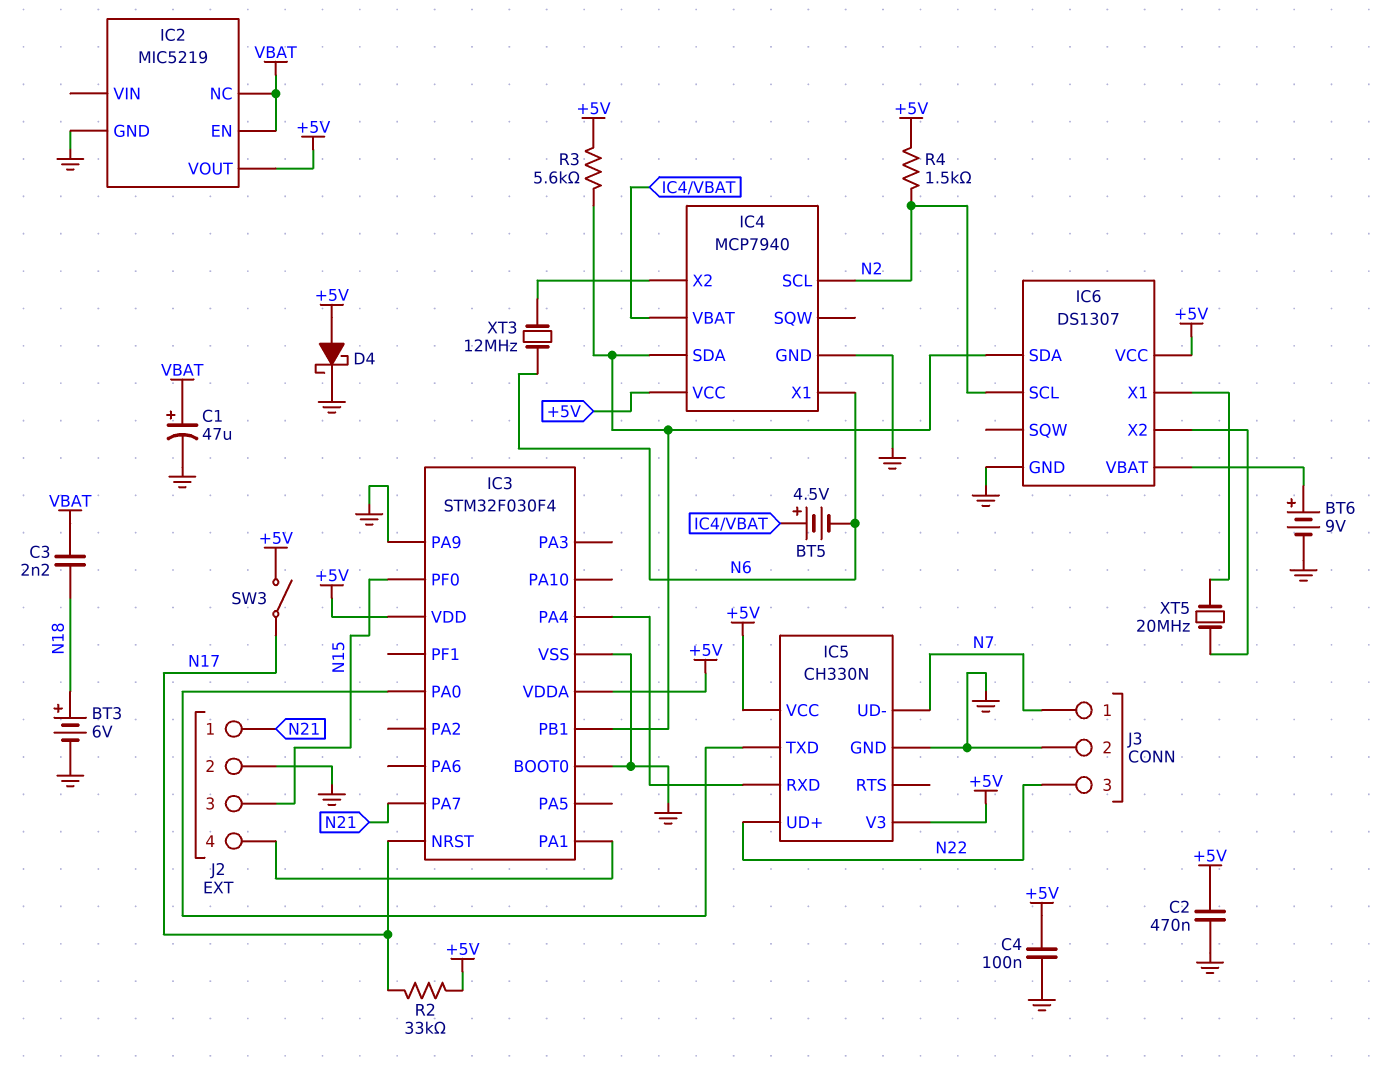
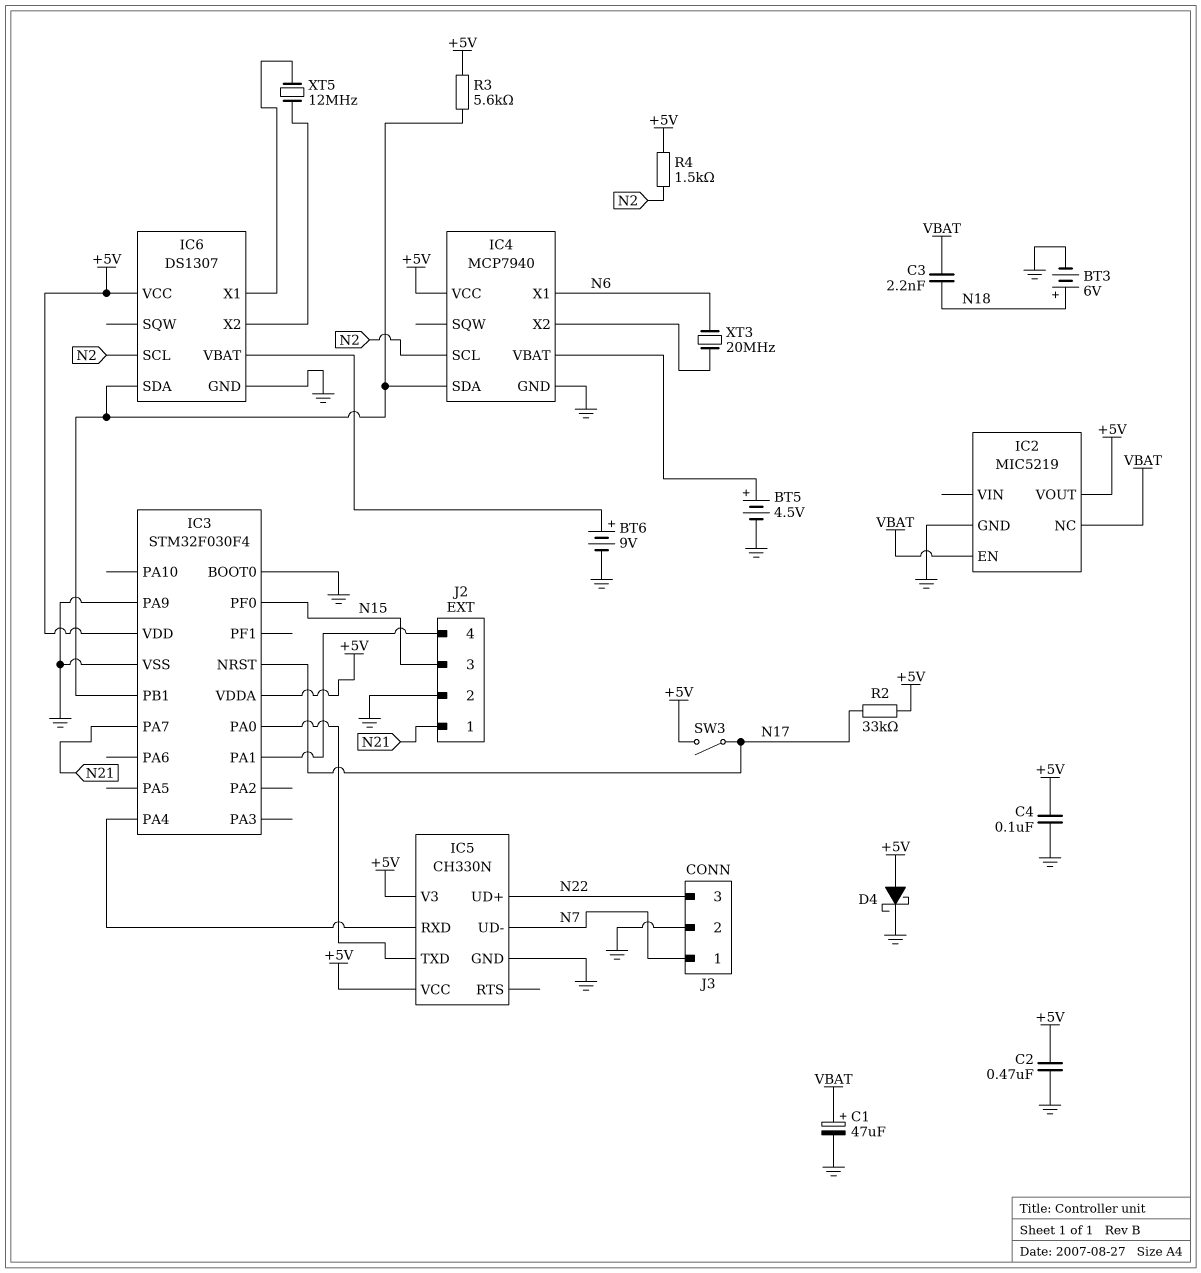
BT5: 4.5V (plus IC4/VBAT, minus N6) -> 4.5V (plus IC4/VBAT, minus GND)
XT3: 12MHz (IC4/X2, N6) -> 20MHz (IC4/X2, N6)
XT5: 20MHz (IC6/X1, IC6/X2) -> 12MHz (IC6/X1, IC6/X2)

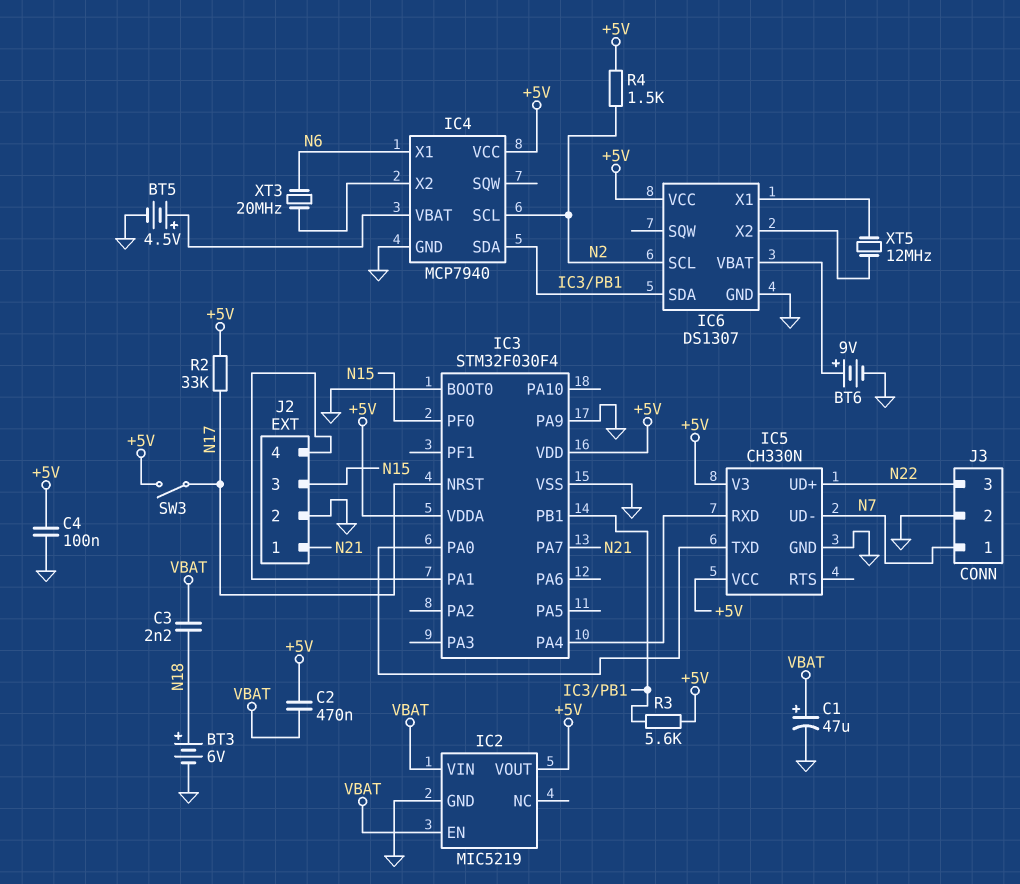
C2: 470nF (+5V, GND) -> 470nF (+5V, VBAT)
D4: schottky (A +5V, K GND) -> none
IC2 pin NC: VBAT -> none
IC2 pin VIN: none -> VBAT

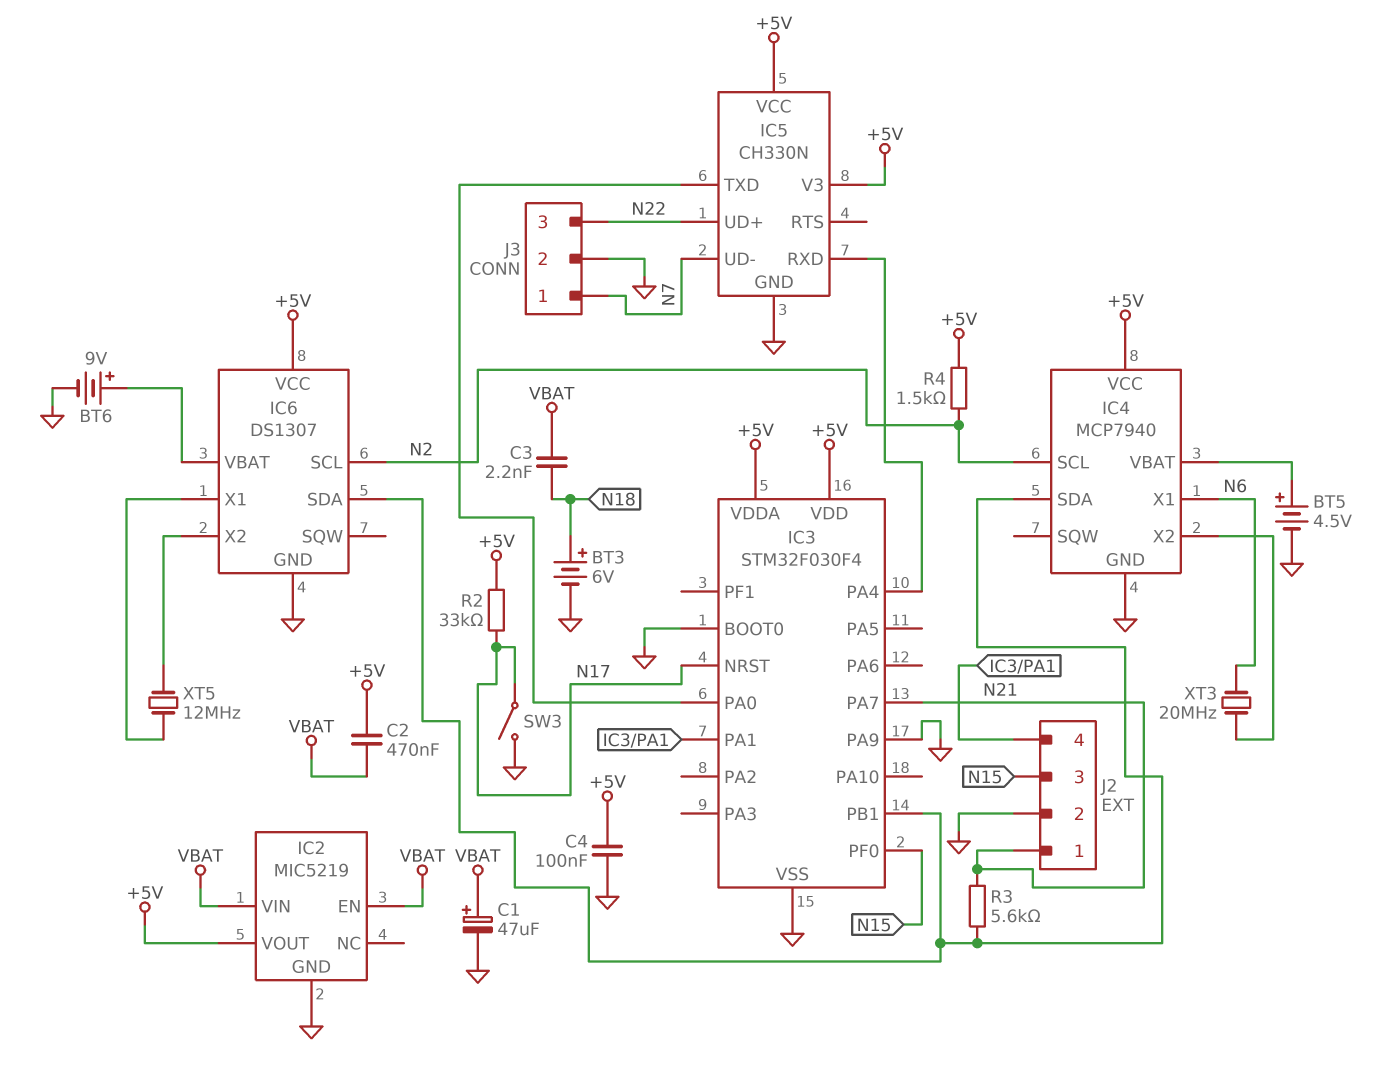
R3: 5.6k (+5V, IC3/PB1) -> 5.6k (IC3/PB1, N21)
SW3: switch (+5V, N17) -> switch (GND, N17)

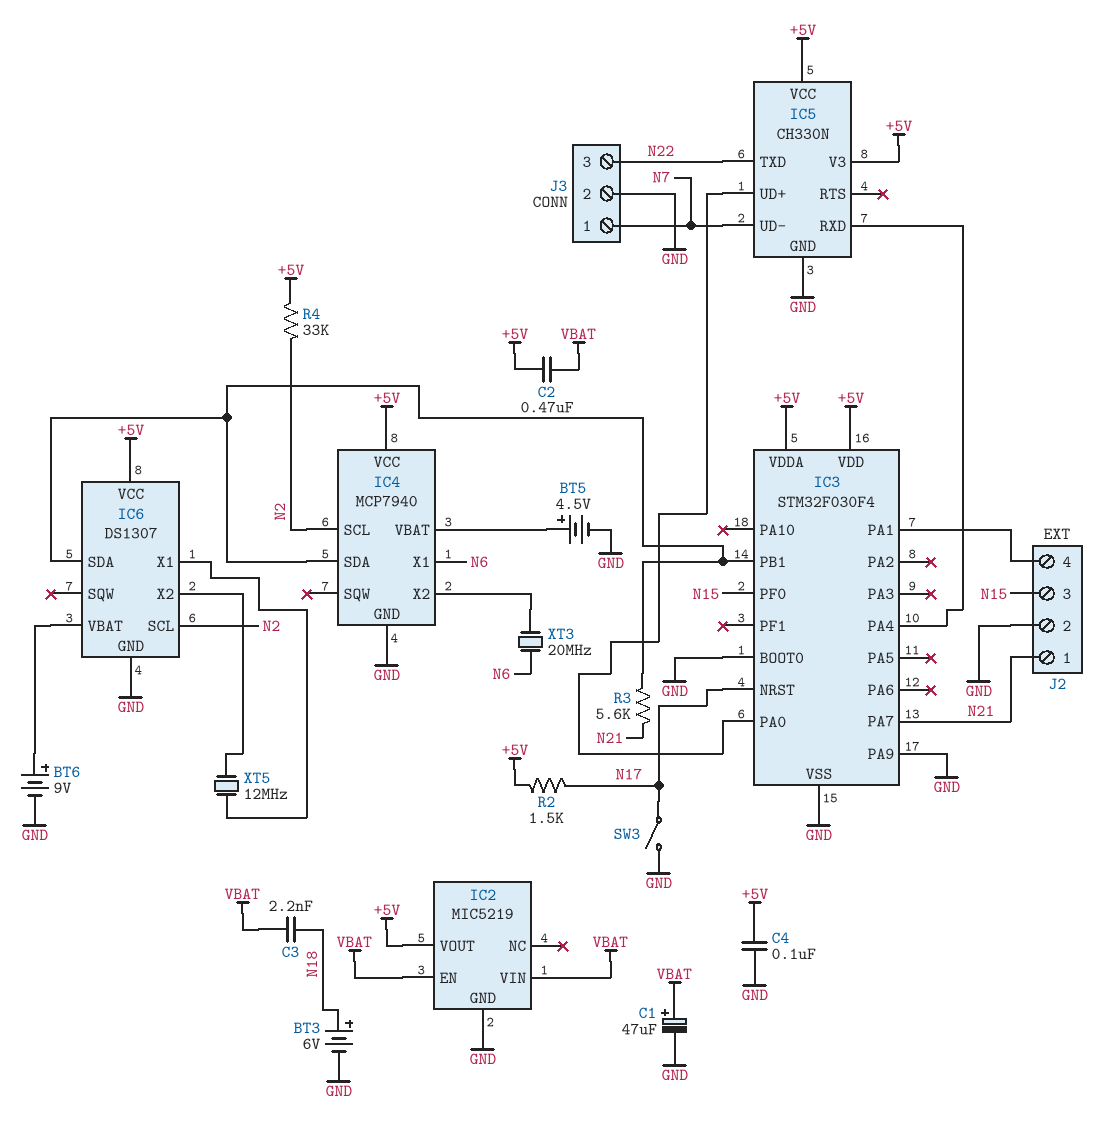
IC5 pin TXD: IC3/PA0 -> N22
IC5 pin UD+: N22 -> IC3/PA0
R2: 33k (+5V, N17) -> 1.5k (+5V, N17)
R4: 1.5k (+5V, N2) -> 33k (+5V, N2)

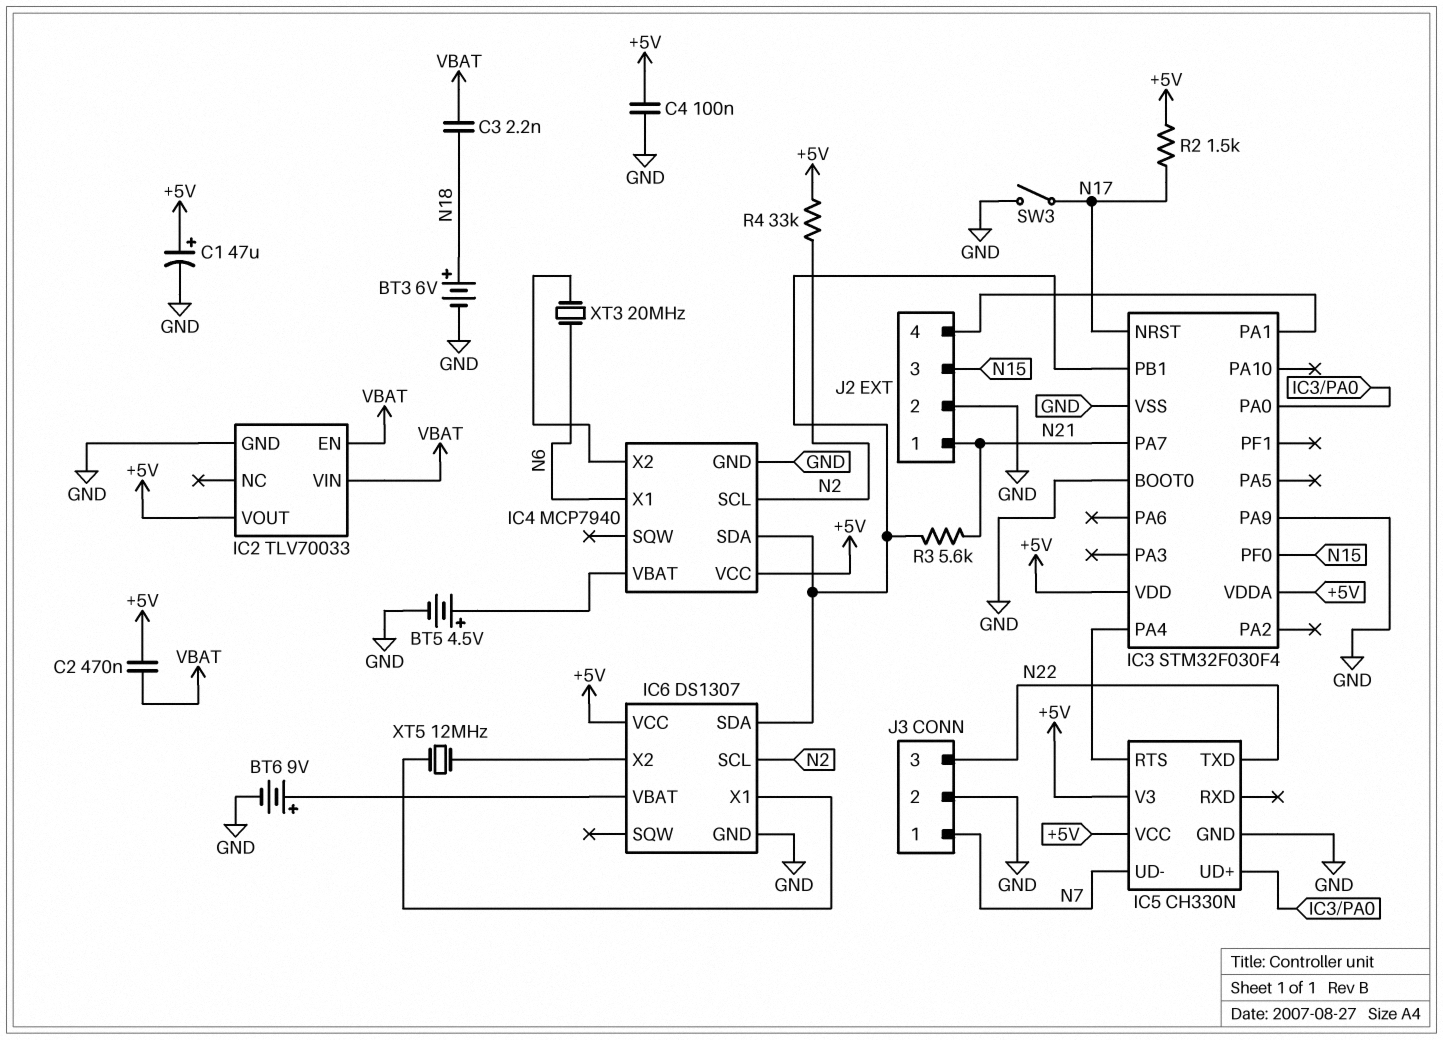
C1: 47uF (plus VBAT, minus GND) -> 47uF (plus +5V, minus GND)
IC2: MIC5219 -> TLV70033
IC5 pin RTS: none -> IC3/PA4
IC5 pin RXD: IC3/PA4 -> none

